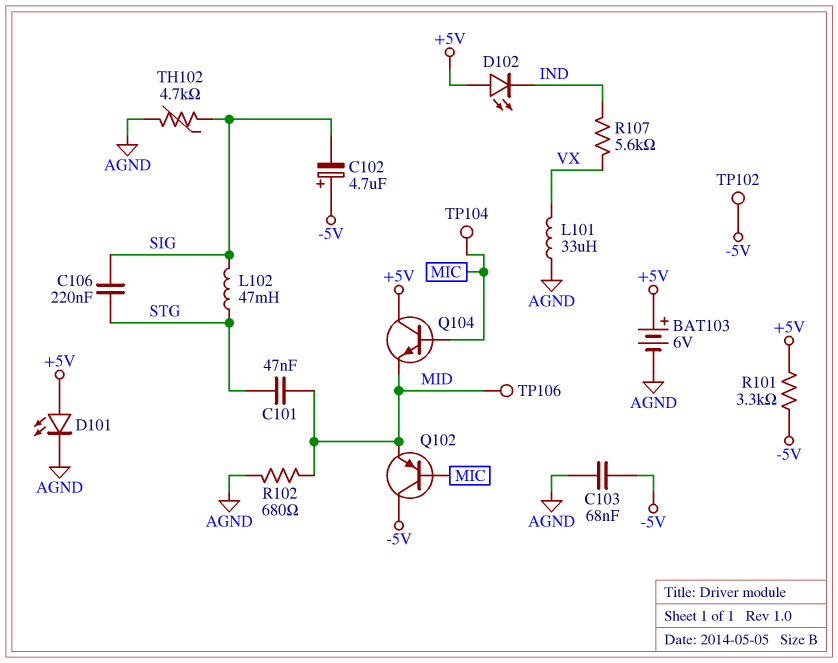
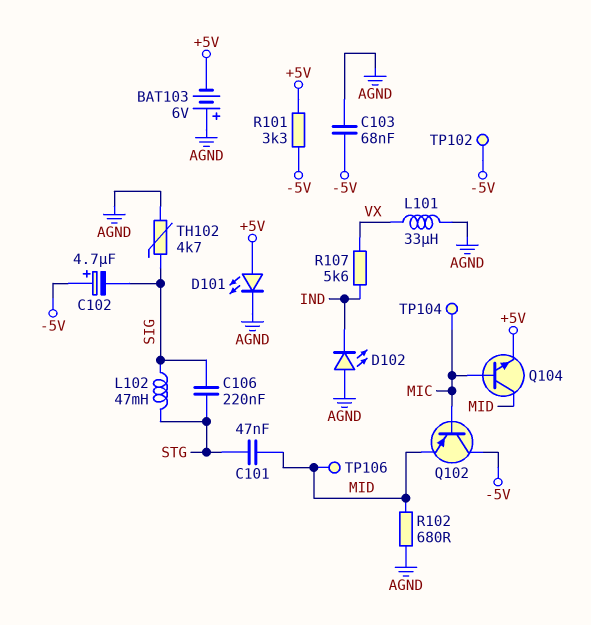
BAT103: 6V (plus +5V, minus AGND) -> 6V (plus AGND, minus +5V)
D102: LED (A +5V, K IND) -> LED (A AGND, K IND)
Q104: NPN (B MIC, C +5V, E MID) -> NPN (B MIC, C MID, E +5V)

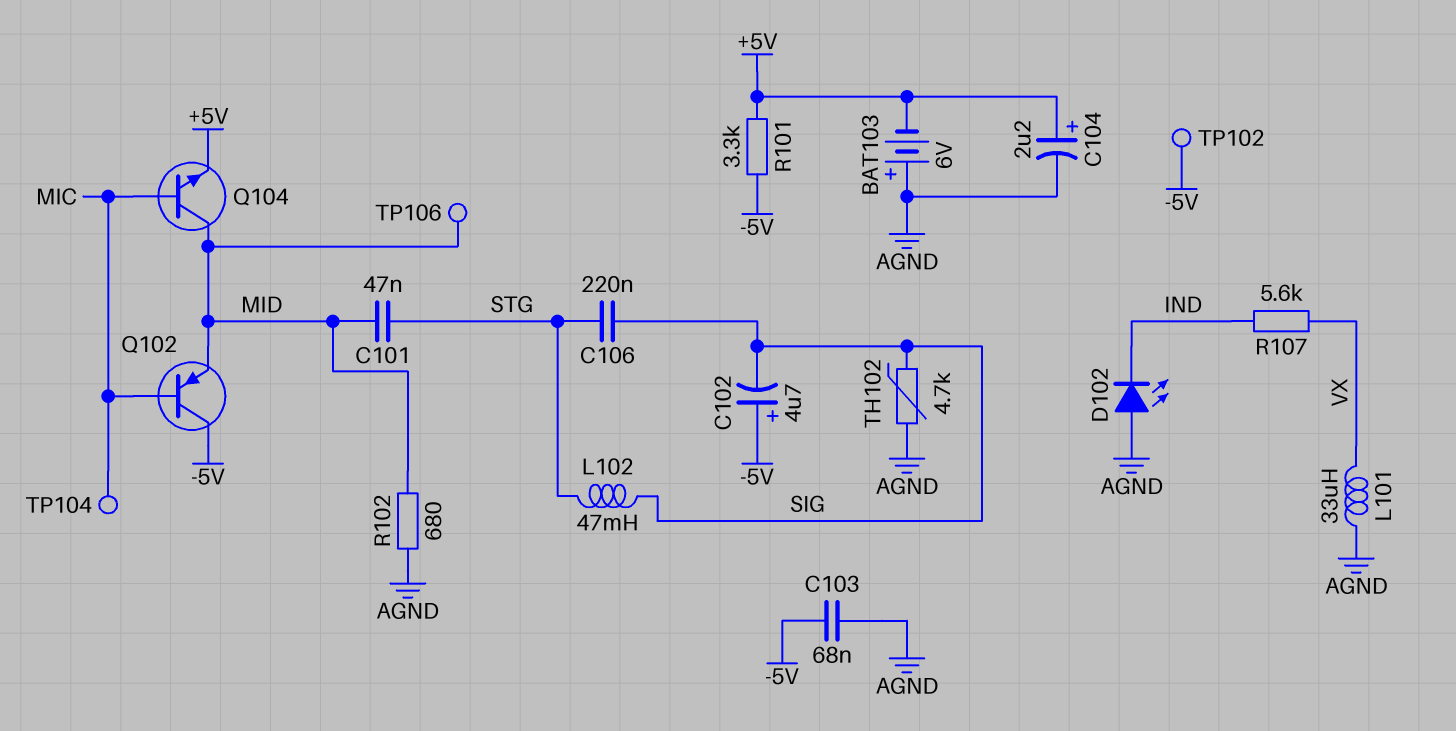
C104: none -> 2.2uF (plus +5V, minus AGND)
D101: LED (A +5V, K AGND) -> none

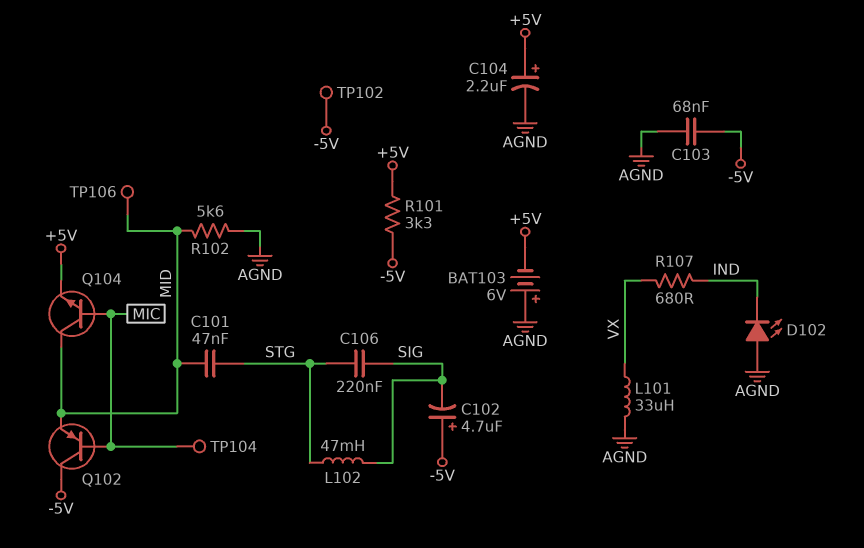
R102: 680 (AGND, MID) -> 5.6k (AGND, MID)
R107: 5.6k (IND, VX) -> 680 (IND, VX)
TH102: 4.7k (AGND, SIG) -> none

